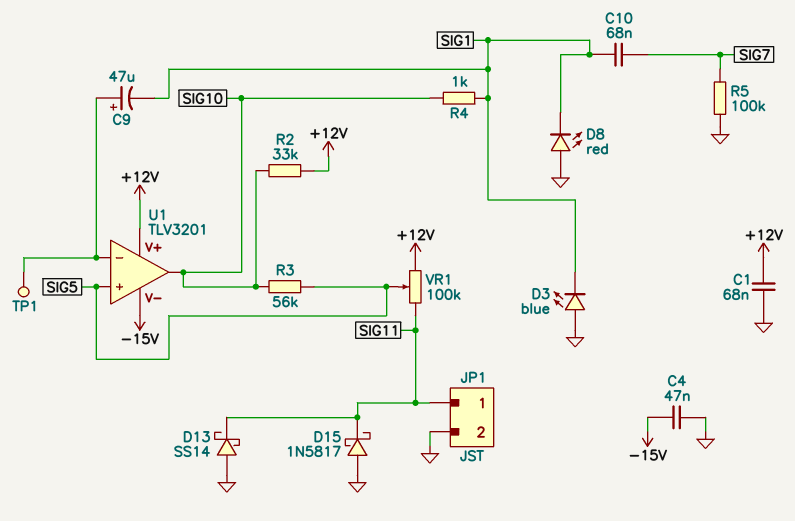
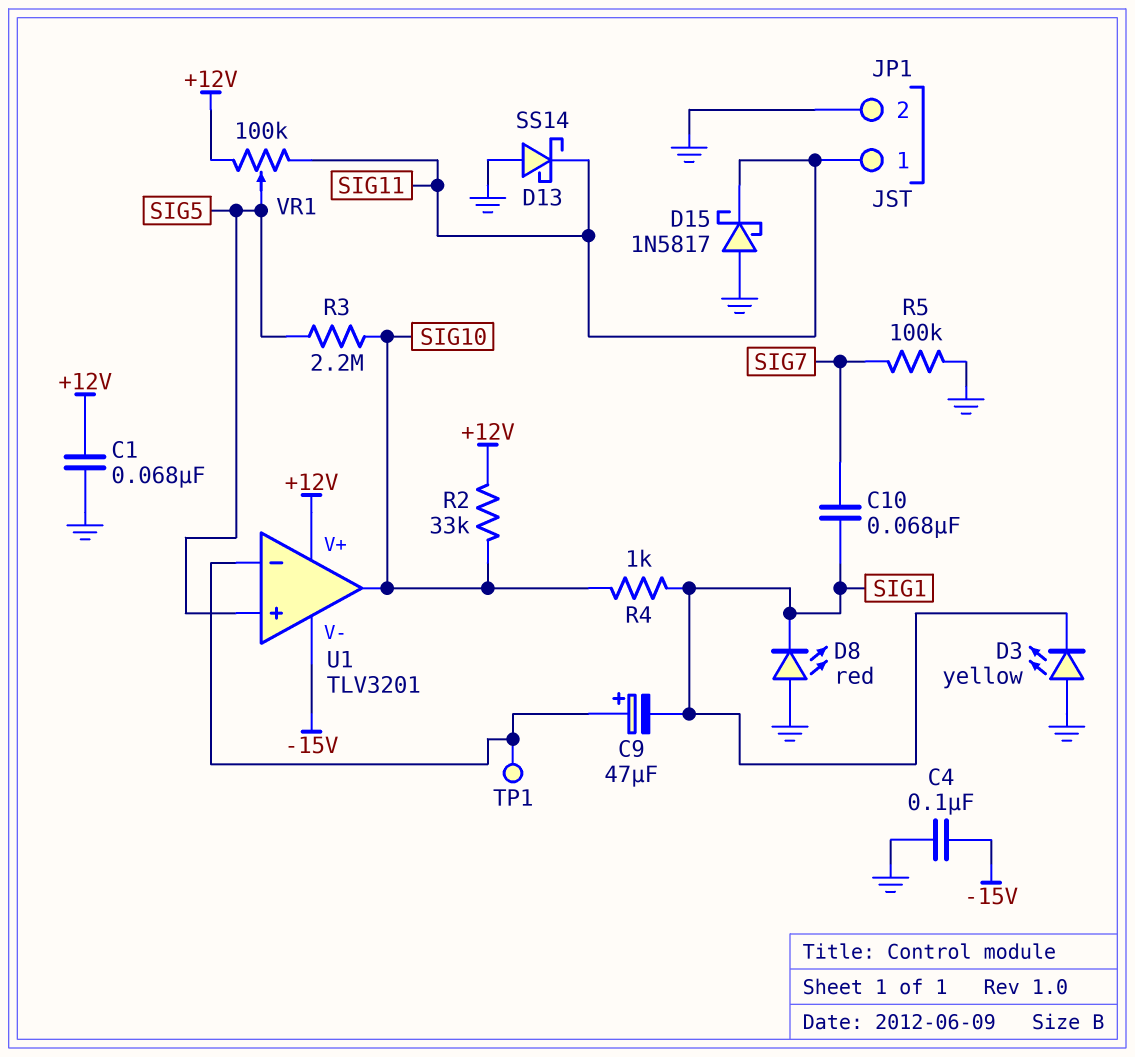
C4: 47nF (-15V, GND) -> 100nF (-15V, GND)
D3: LED blue (A GND, K SIG1) -> LED yellow (A GND, K SIG1)
R3: 56k (SIG5, SIG10) -> 2.2M (SIG5, SIG10)

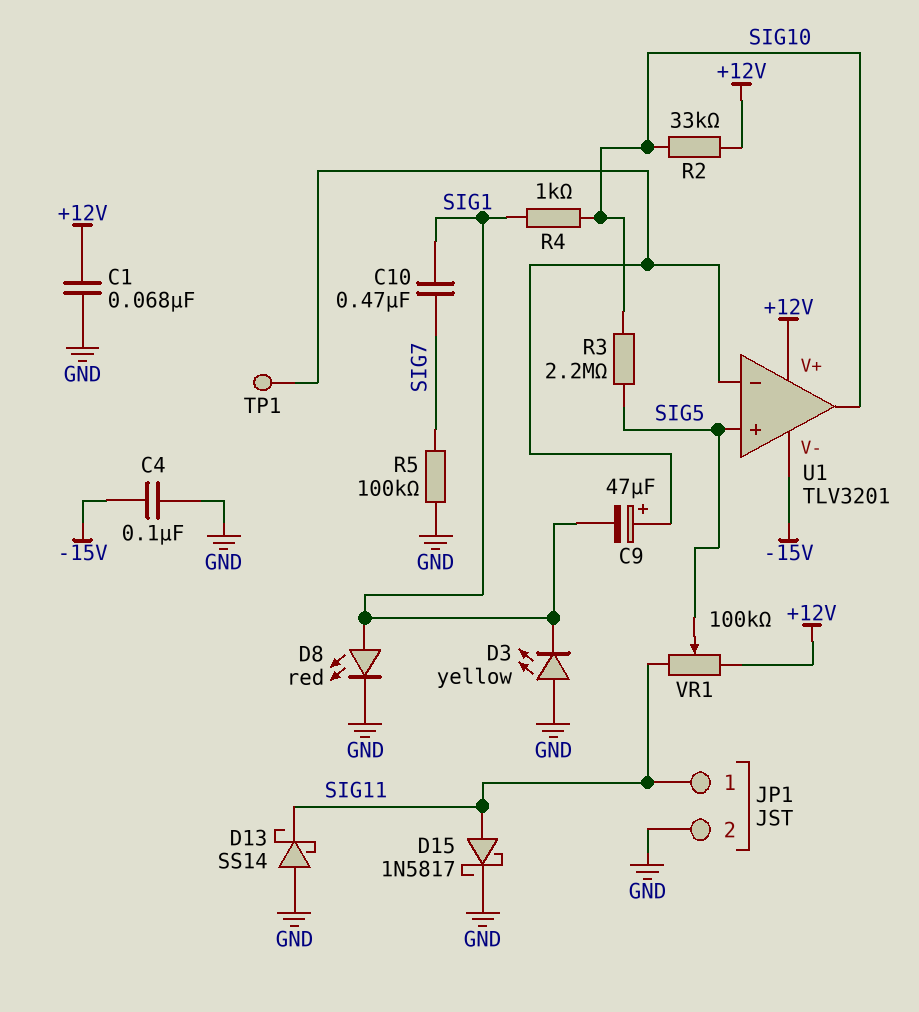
C10: 68nF (SIG1, SIG7) -> 470nF (SIG1, SIG7)
D8: LED red (A GND, K SIG1) -> LED red (A SIG1, K GND)
D15: schottky 1N5817 (A GND, K SIG11) -> schottky 1N5817 (A SIG11, K GND)

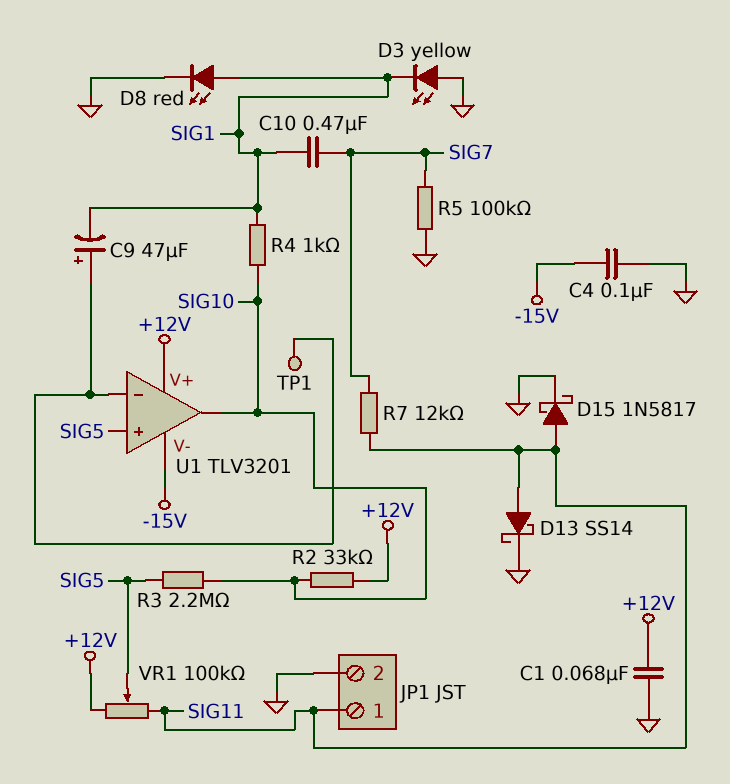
D13: schottky SS14 (A GND, K SIG11) -> schottky SS14 (A SIG11, K GND)
R7: none -> 12k (SIG7, SIG11)

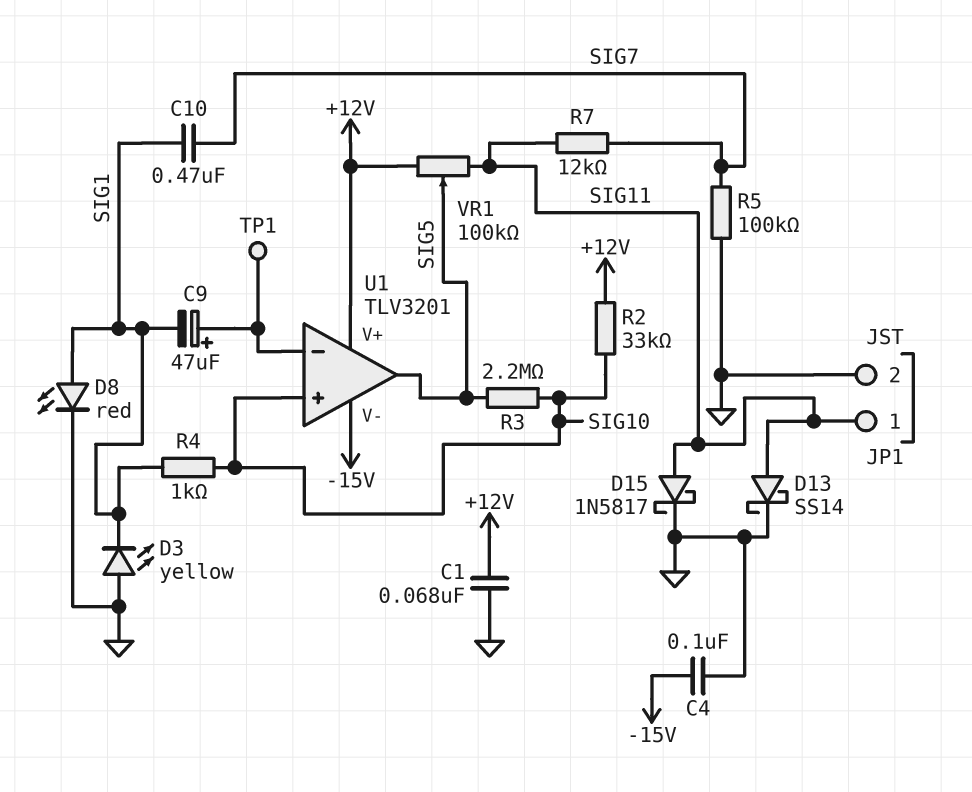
U1 pin in+: SIG5 -> SIG10
U1 pin out: SIG10 -> SIG5

